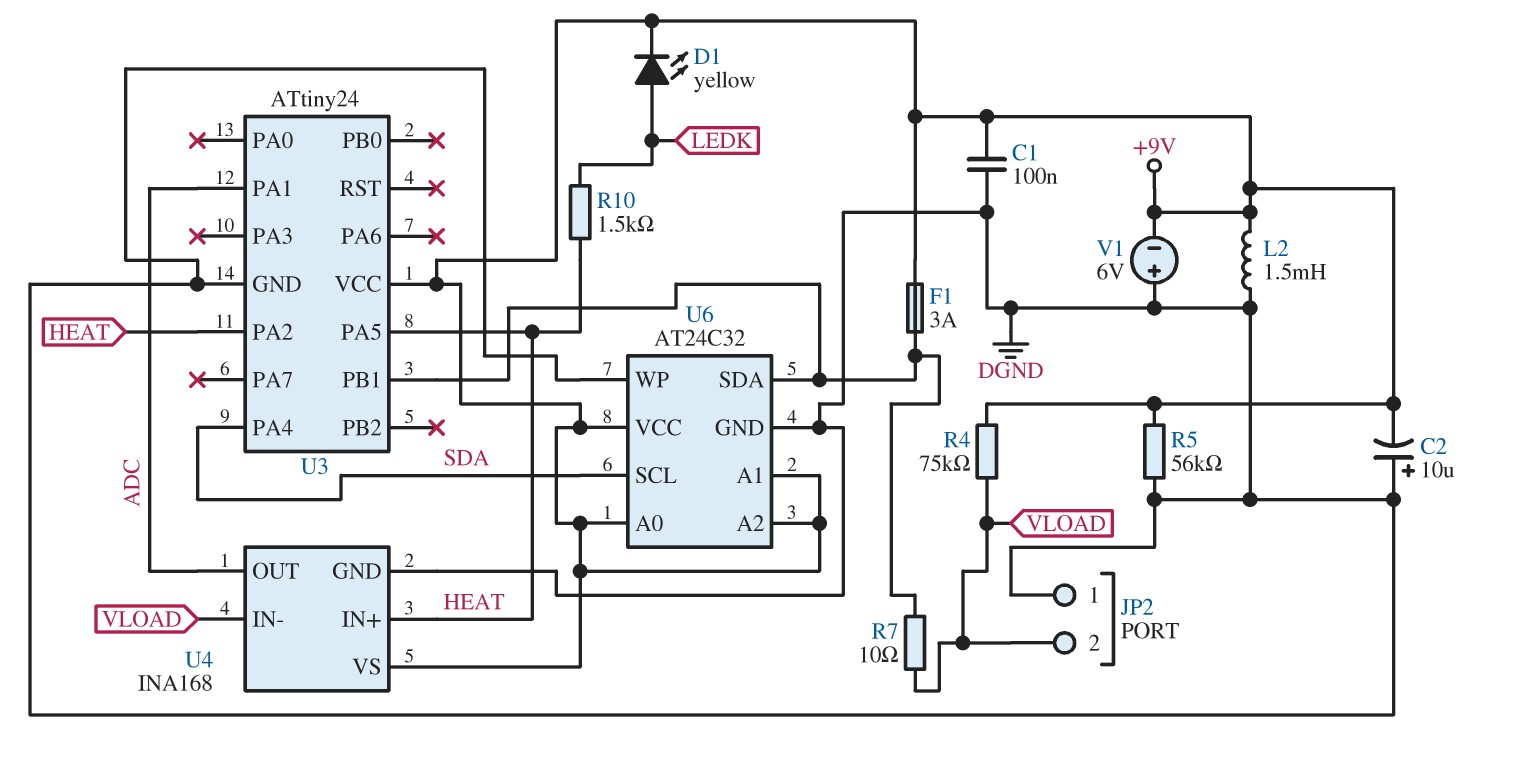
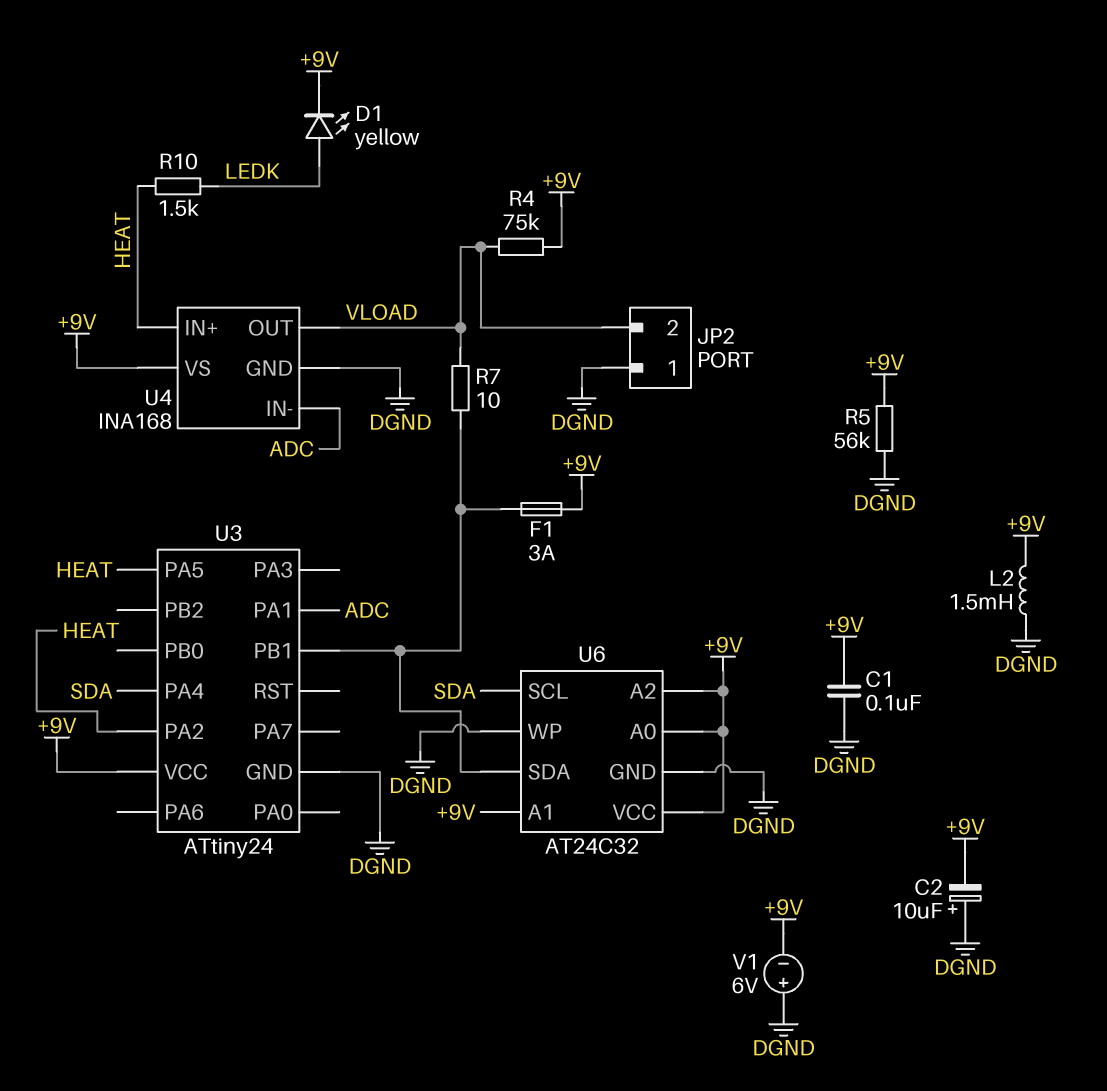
U4 pin IN-: VLOAD -> ADC
U4 pin OUT: ADC -> VLOAD

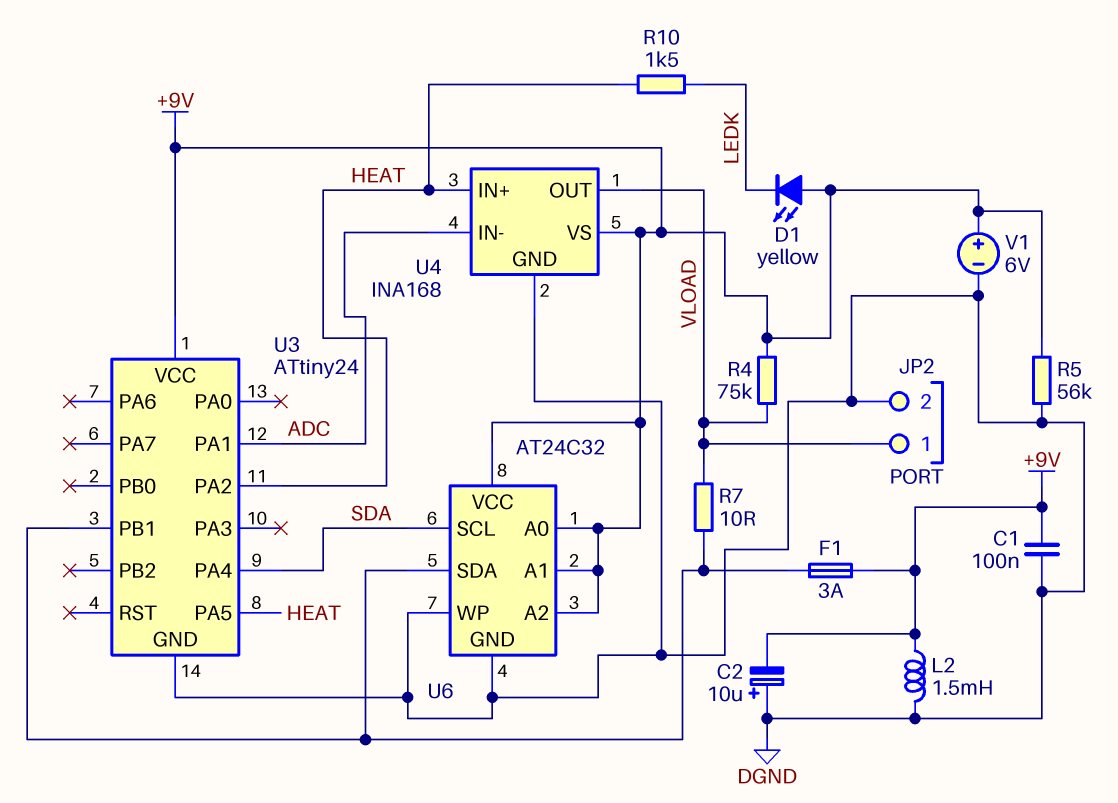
D1: LED yellow (A LEDK, K +9V) -> LED yellow (A +9V, K LEDK)
JP2 pin 1: DGND -> VLOAD
JP2 pin 2: VLOAD -> DGND
V1: 6V (plus DGND, minus +9V) -> 6V (plus +9V, minus DGND)

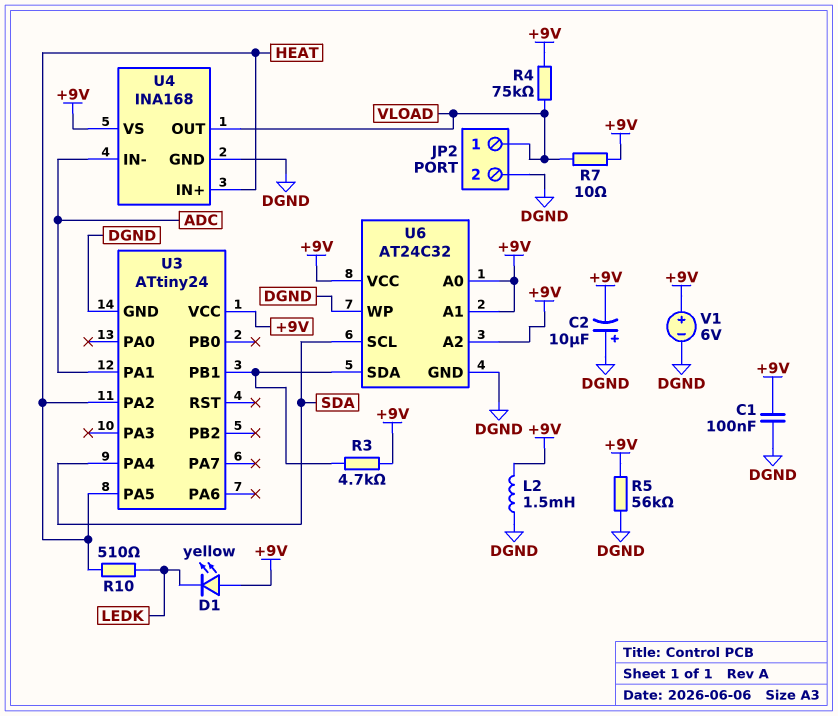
F1: 3A (+9V, U3/PB1) -> none
R3: none -> 4.7k (+9V, U3/PB1)
R7: 10 (U3/PB1, VLOAD) -> 10 (+9V, VLOAD)
R10: 1.5k (HEAT, LEDK) -> 510 (HEAT, LEDK)

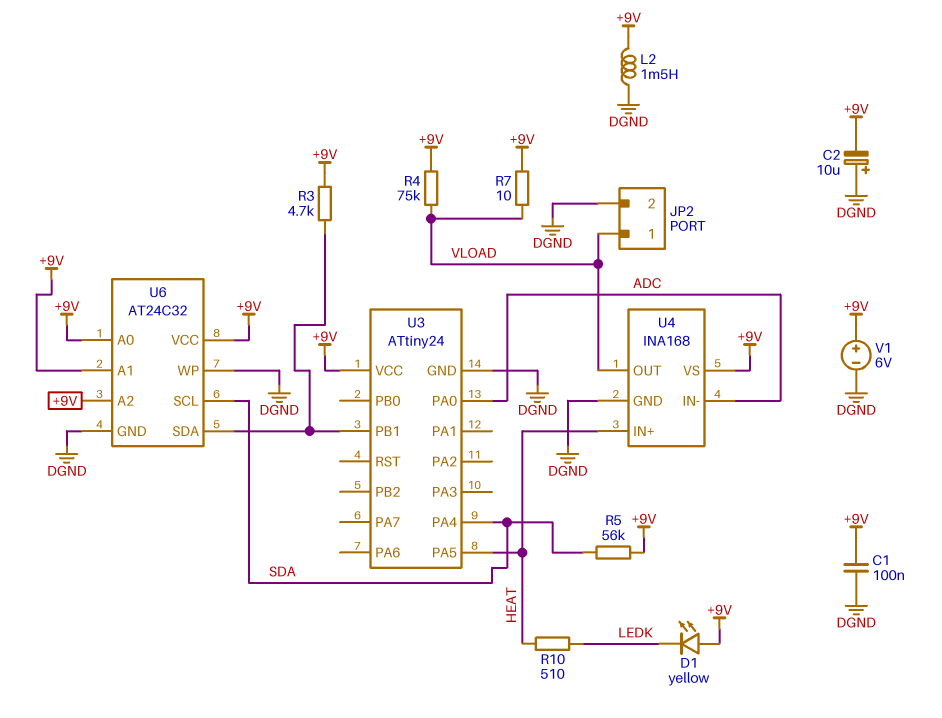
R5: 56k (+9V, DGND) -> 56k (+9V, SDA)
U3 pin PA0: none -> ADC
U3 pin PA1: ADC -> none
U3 pin PA2: HEAT -> none

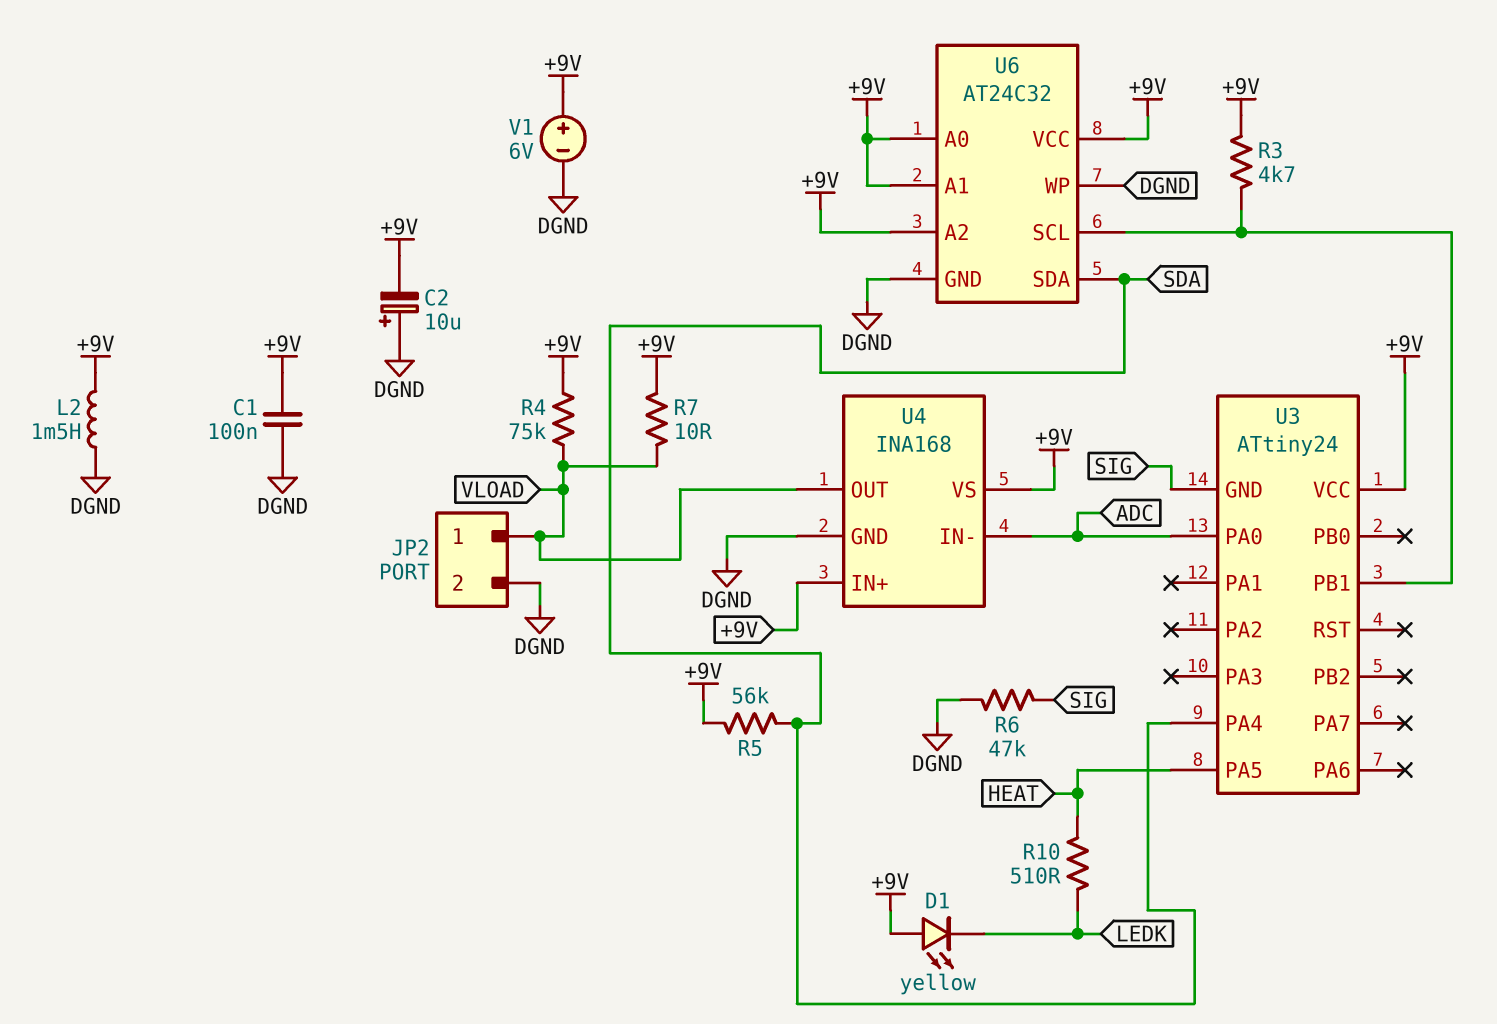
R6: none -> 47k (DGND, SIG)
U3 pin GND: DGND -> SIG
U4 pin IN+: HEAT -> +9V
U6 pin SCL: SDA -> U3/PB1
U6 pin SDA: U3/PB1 -> SDA

